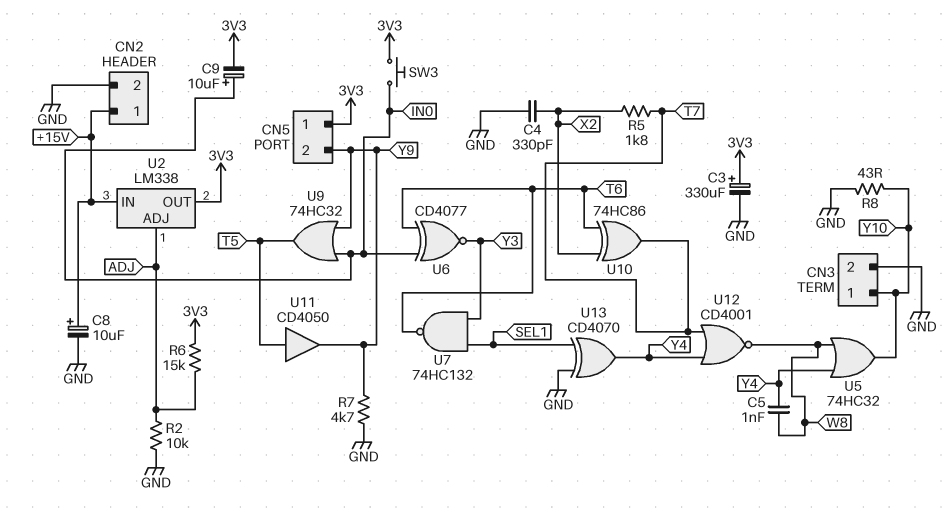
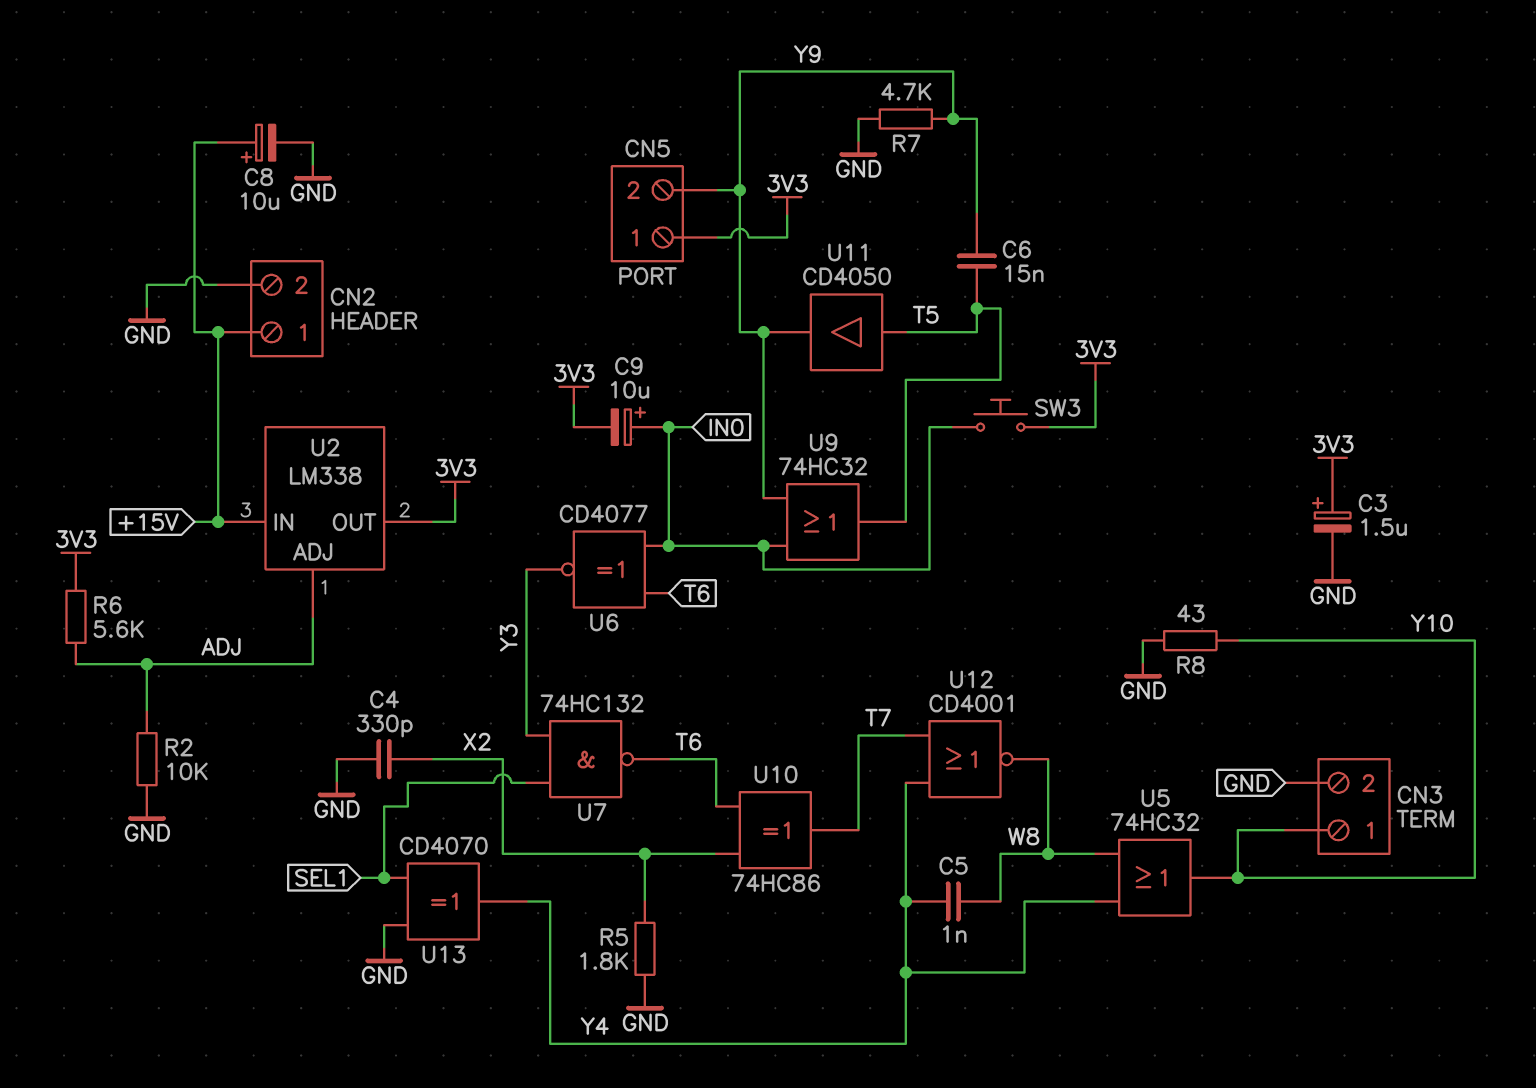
C3: 330uF (plus 3V3, minus GND) -> 1.5uF (plus 3V3, minus GND)
C6: none -> 15nF (T5, Y9)
R5: 1.8k (T7, X2) -> 1.8k (GND, X2)
R6: 15k (3V3, ADJ) -> 5.6k (3V3, ADJ)

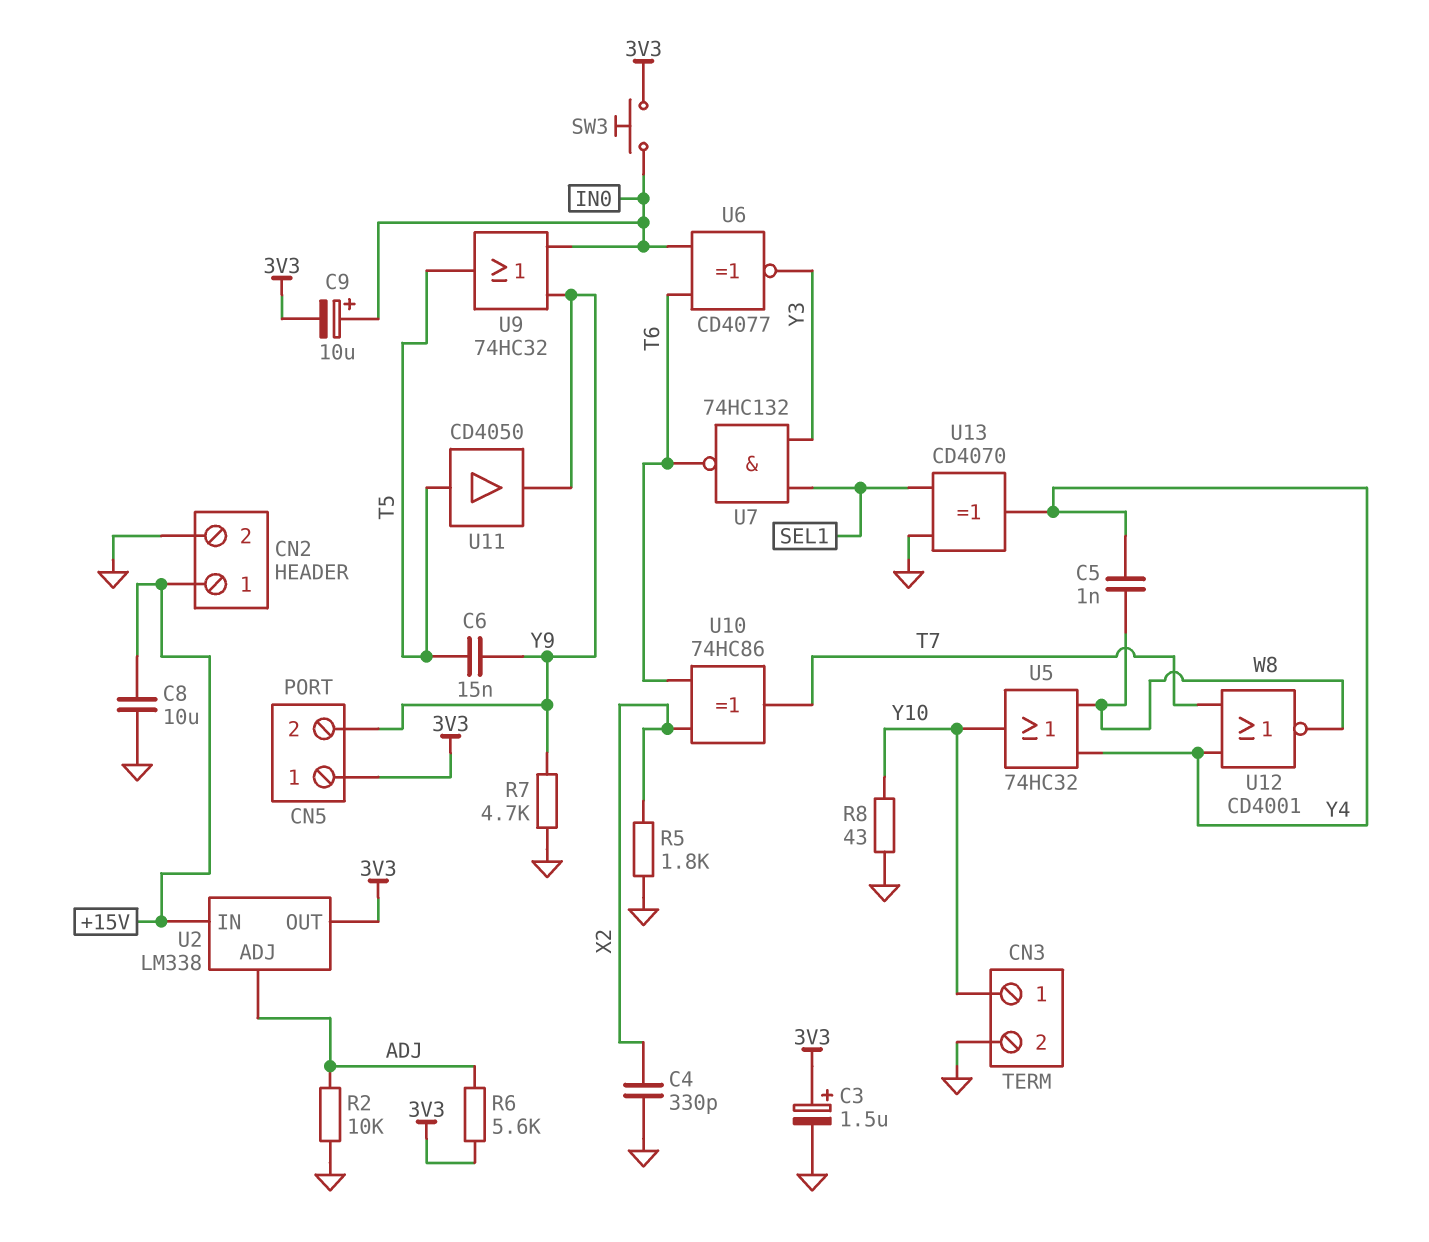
C8: 10uF (plus +15V, minus GND) -> 10uF (+15V, GND)

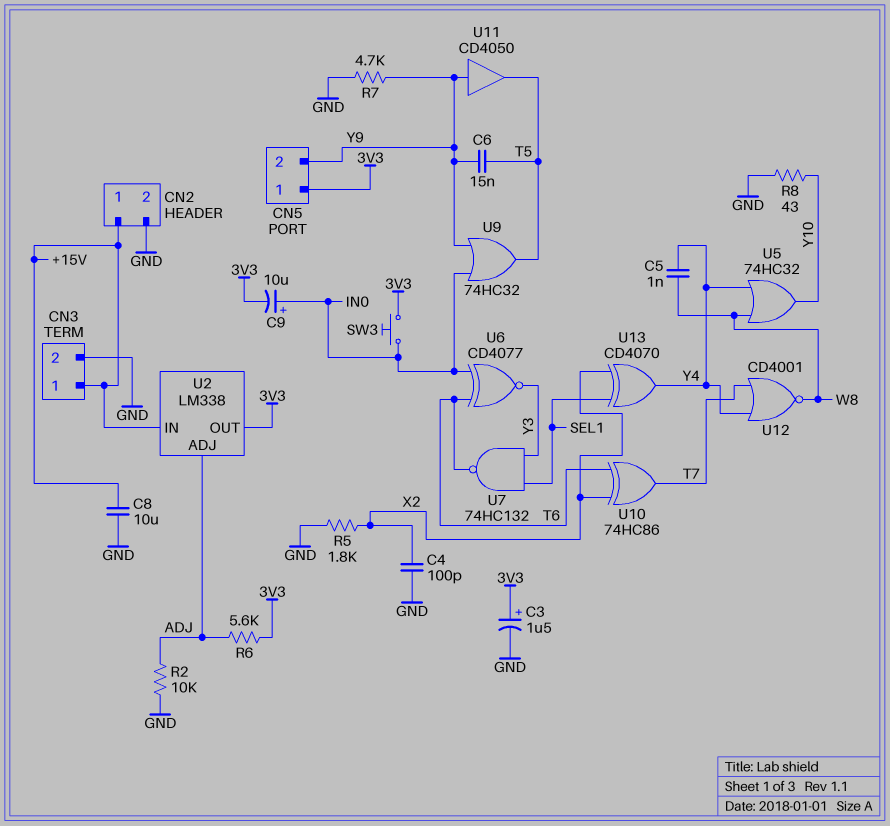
C4: 330pF (GND, X2) -> 100pF (GND, X2)
CN3 pin 1: Y10 -> +15V
U11: buffer CD4050 (in T5, out Y9) -> buffer CD4050 (in Y9, out T5)
U13: XOR CD4070 (in GND, in SEL1, out Y4) -> XOR CD4070 (in SEL1, in X2, out Y4)

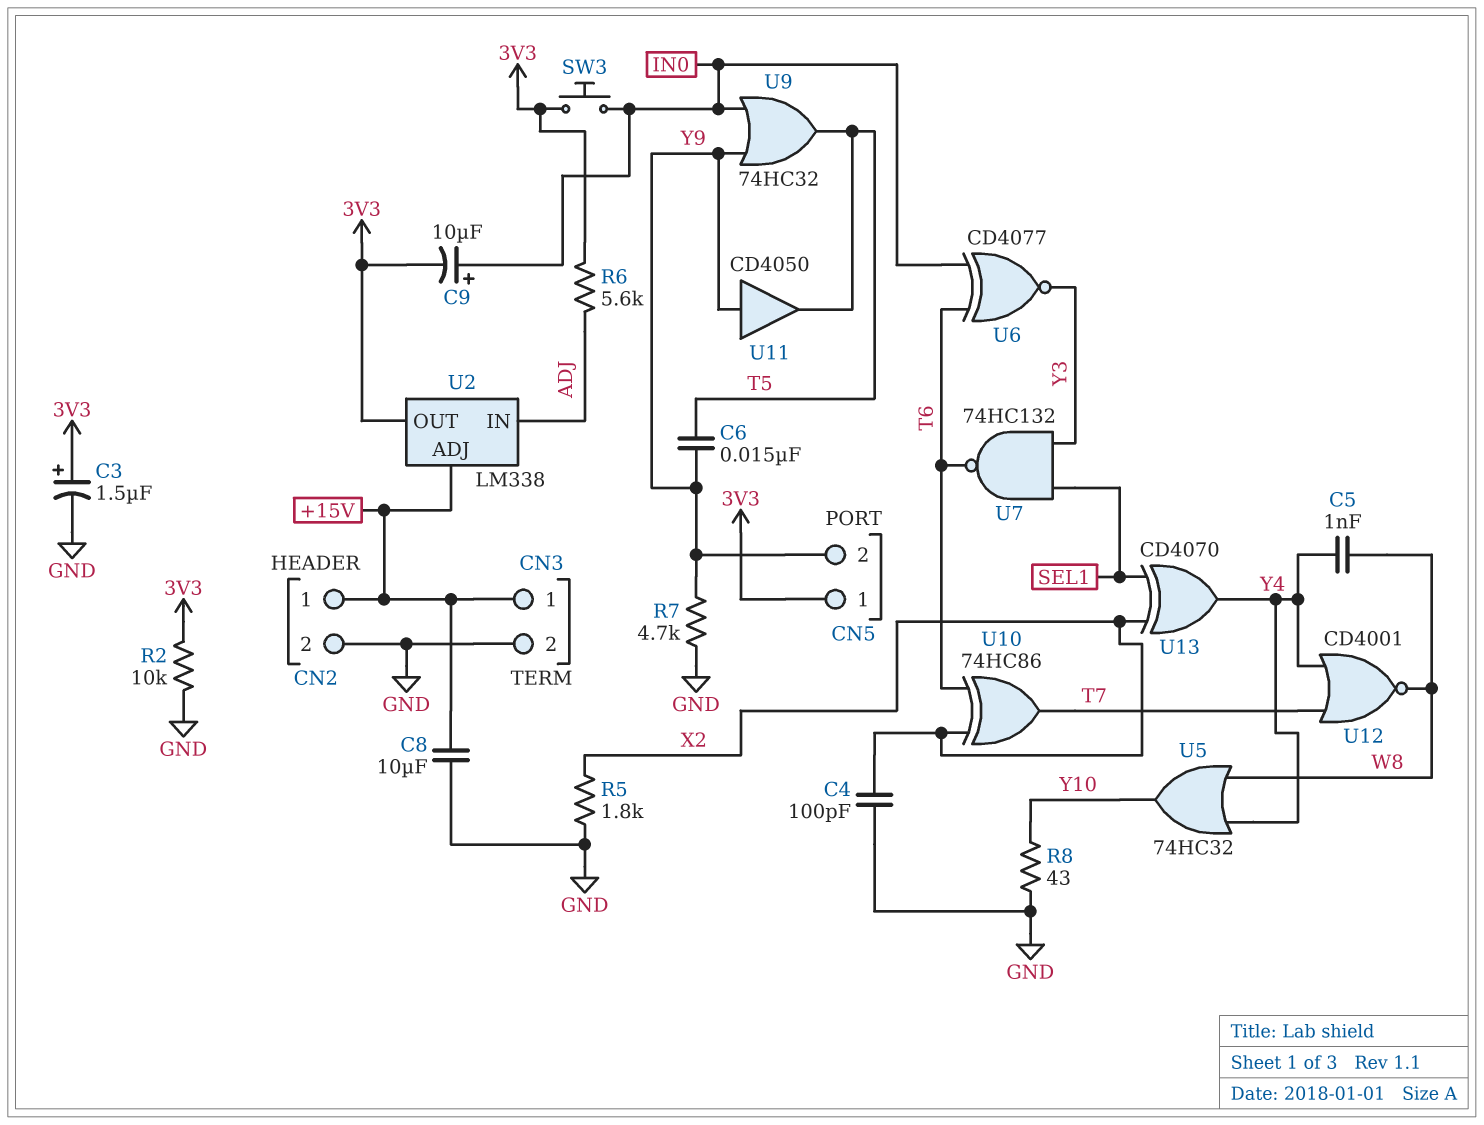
R2: 10k (ADJ, GND) -> 10k (3V3, GND)
U2 pin ADJ: ADJ -> +15V
U2 pin IN: +15V -> ADJ

